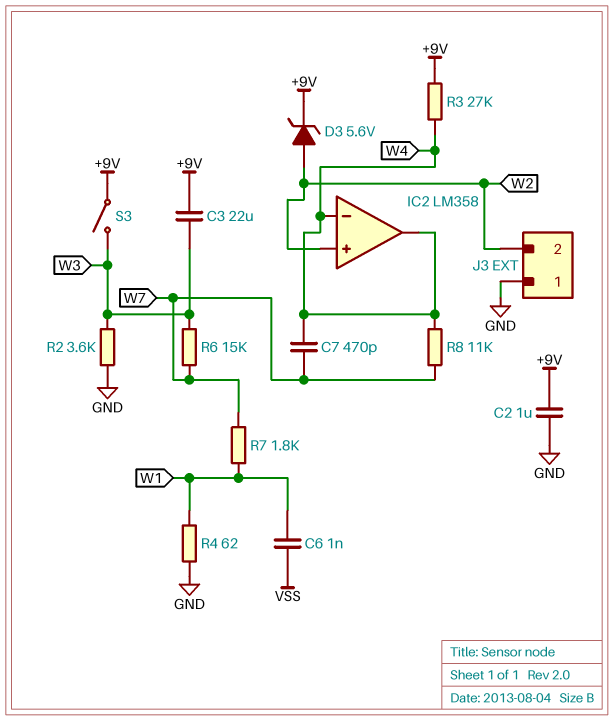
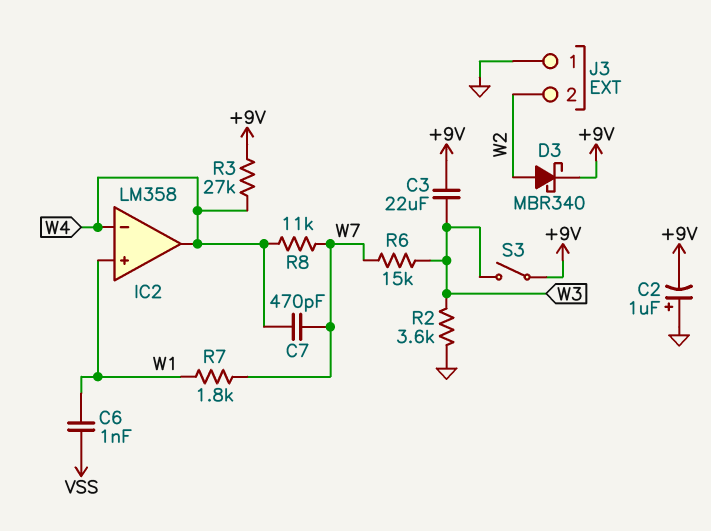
C2: 1uF (+9V, GND) -> 1uF (plus GND, minus +9V)
D3: zener 5.6V (A W2, K +9V) -> schottky MBR340 (A W2, K +9V)
IC2 pin in+: W2 -> W1
R4: 62 (GND, W1) -> none

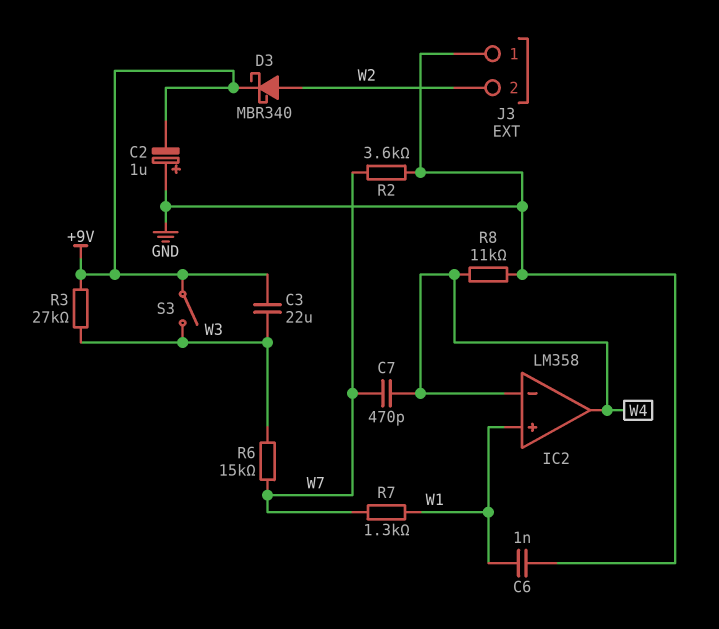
C6: 1nF (VSS, W1) -> 1nF (GND, W1)
R2: 3.6k (GND, W3) -> 3.6k (GND, W7)
R3: 27k (+9V, W4) -> 27k (+9V, W3)
R7: 1.8k (W1, W7) -> 1.3k (W1, W7)
R8: 11k (W4, W7) -> 11k (GND, W4)

